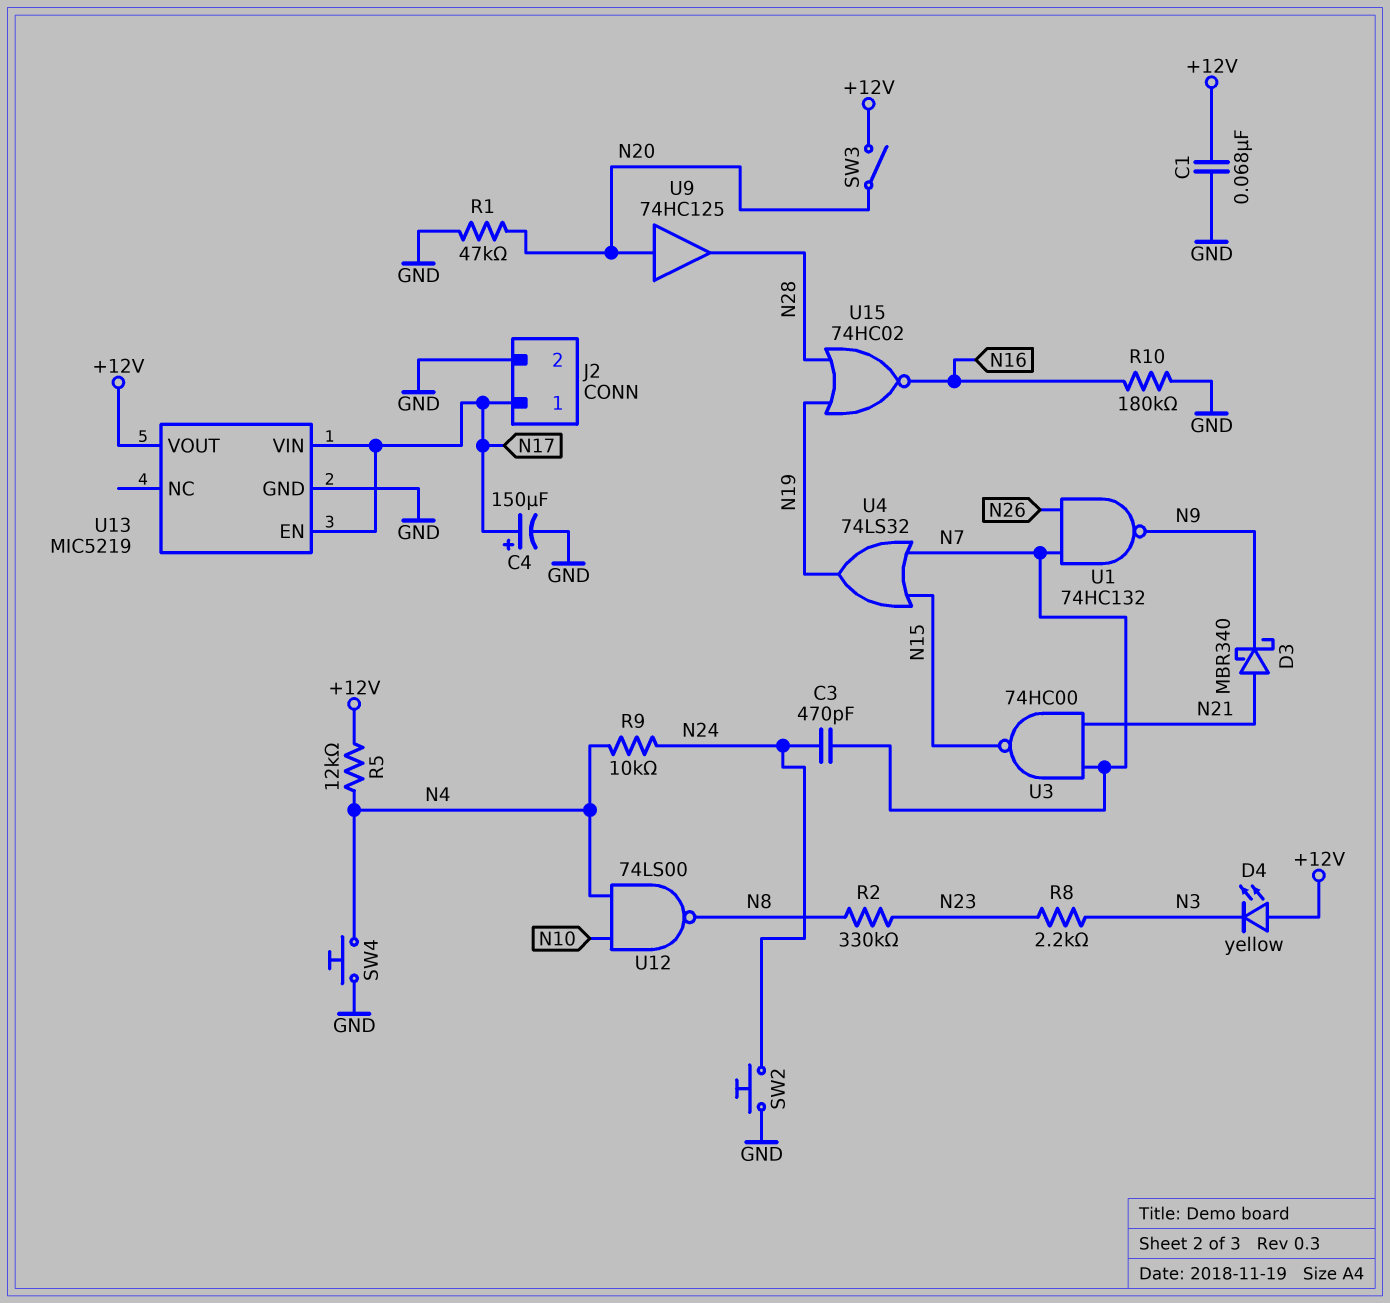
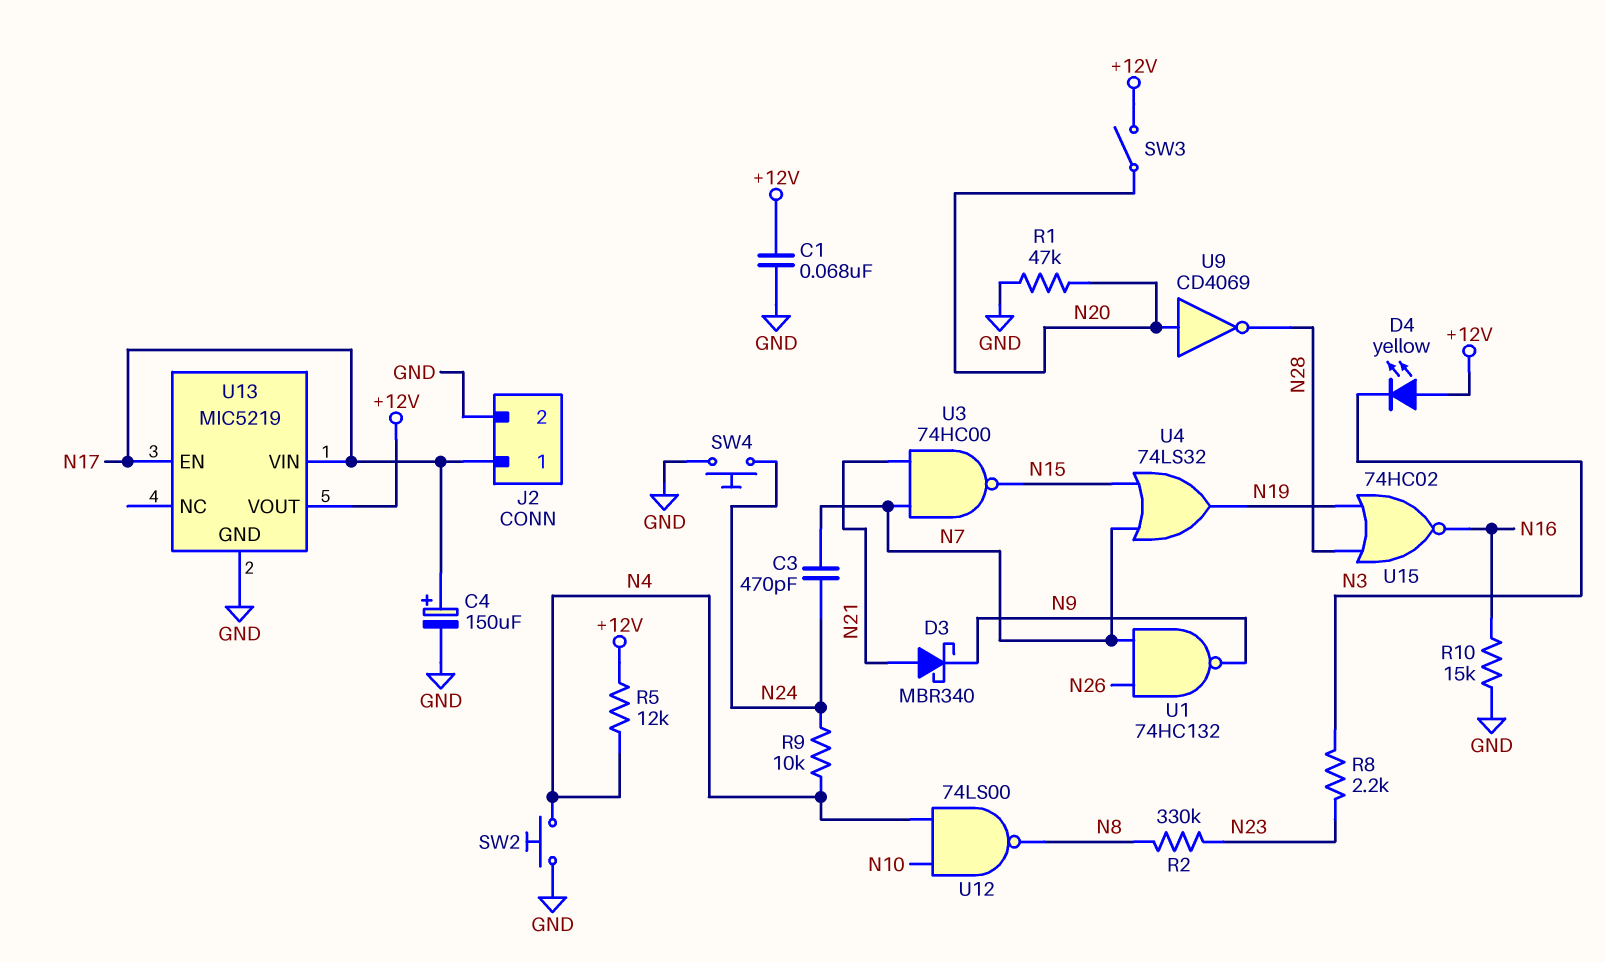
R10: 180k (GND, N16) -> 15k (GND, N16)
SW2: button (GND, N24) -> button (GND, N4)
SW4: button (GND, N4) -> button (GND, N24)
U9: buffer 74HC125 (in N20, out N28) -> NOT CD4069 (in N20, out N28)

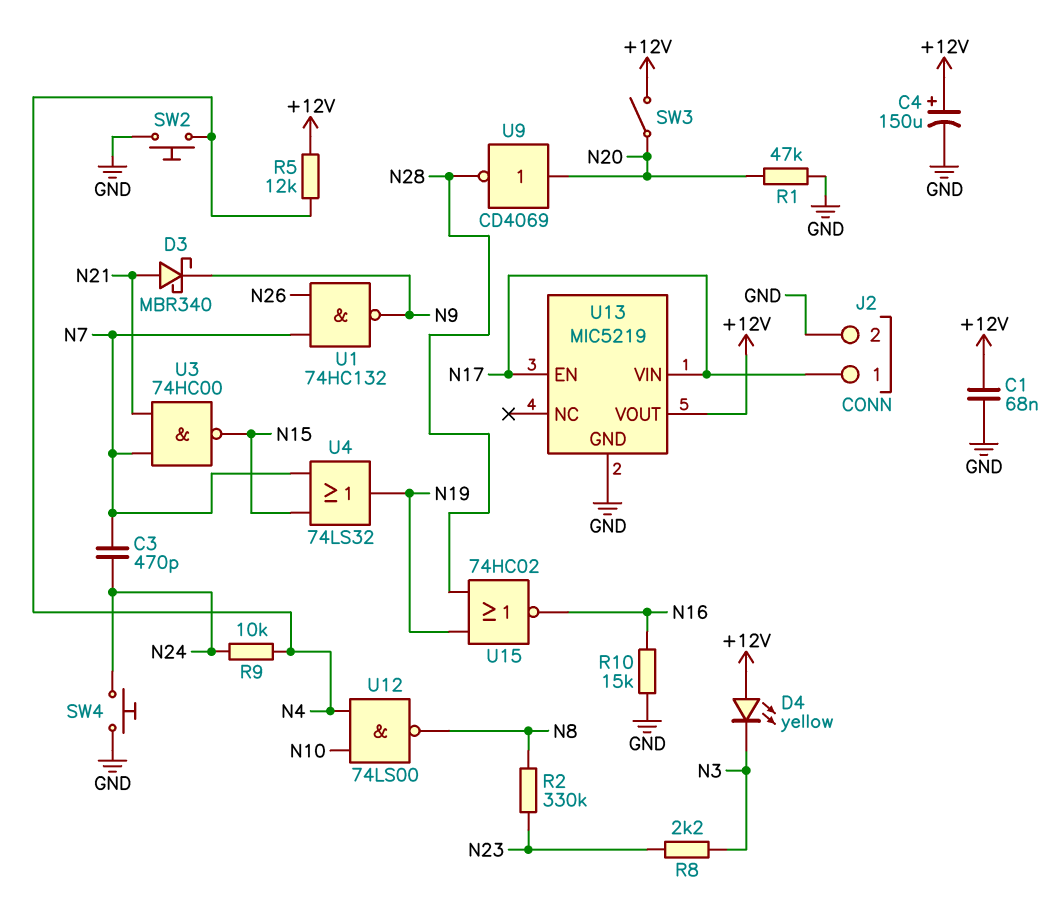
C4: 150uF (plus N17, minus GND) -> 150uF (plus +12V, minus GND)

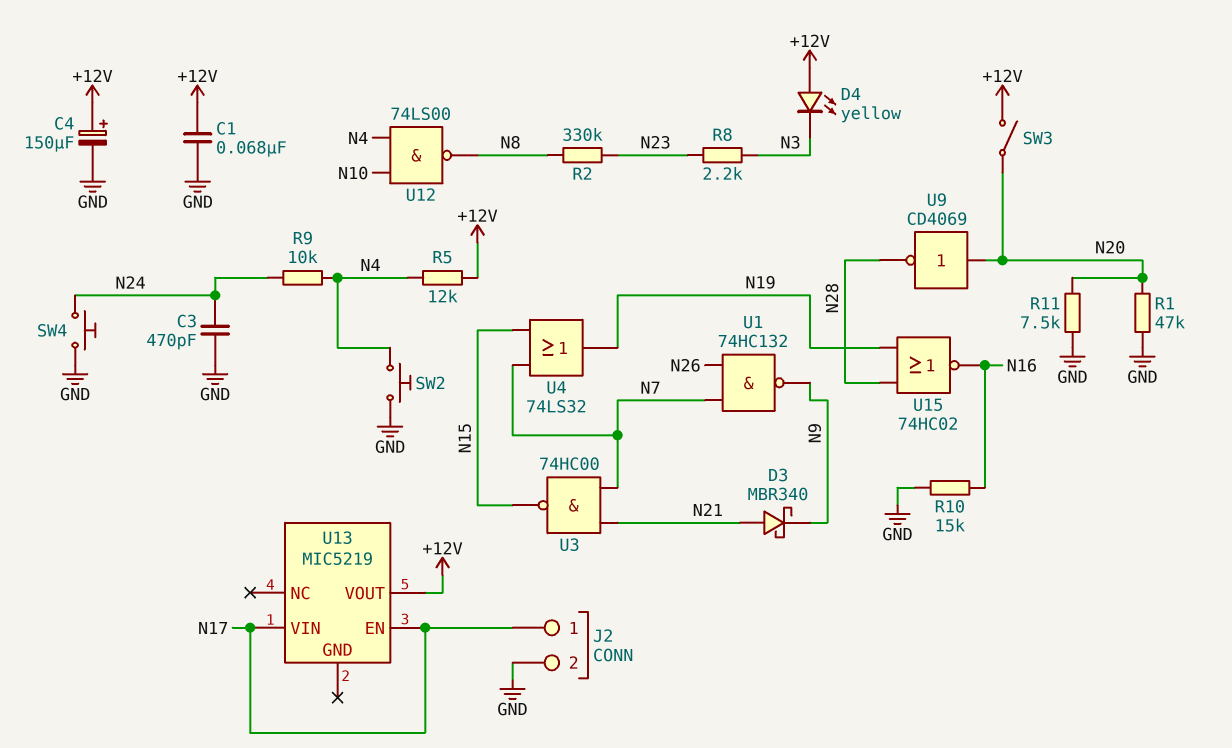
C3: 470pF (N7, N24) -> 470pF (GND, N24)
R11: none -> 7.5k (GND, N20)
U13 pin GND: GND -> none

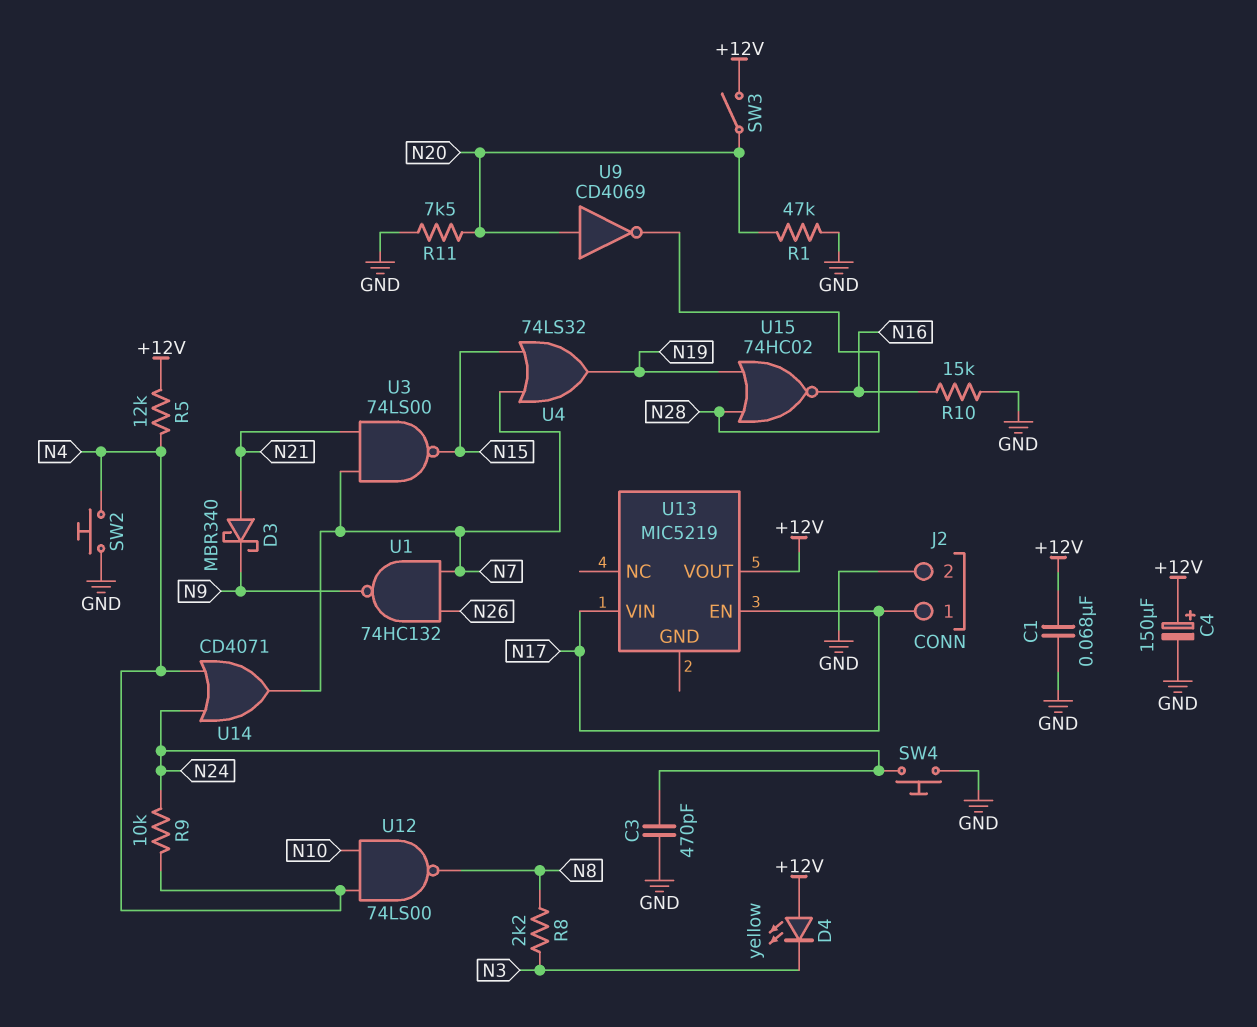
R2: 330k (N8, N23) -> none
R8: 2.2k (N3, N23) -> 2.2k (N3, N8)
U3: NAND 74HC00 (in N7, in N21, out N15) -> NAND 74LS00 (in N7, in N21, out N15)
U14: none -> OR CD4071 (in N4, in N24, out N7)

